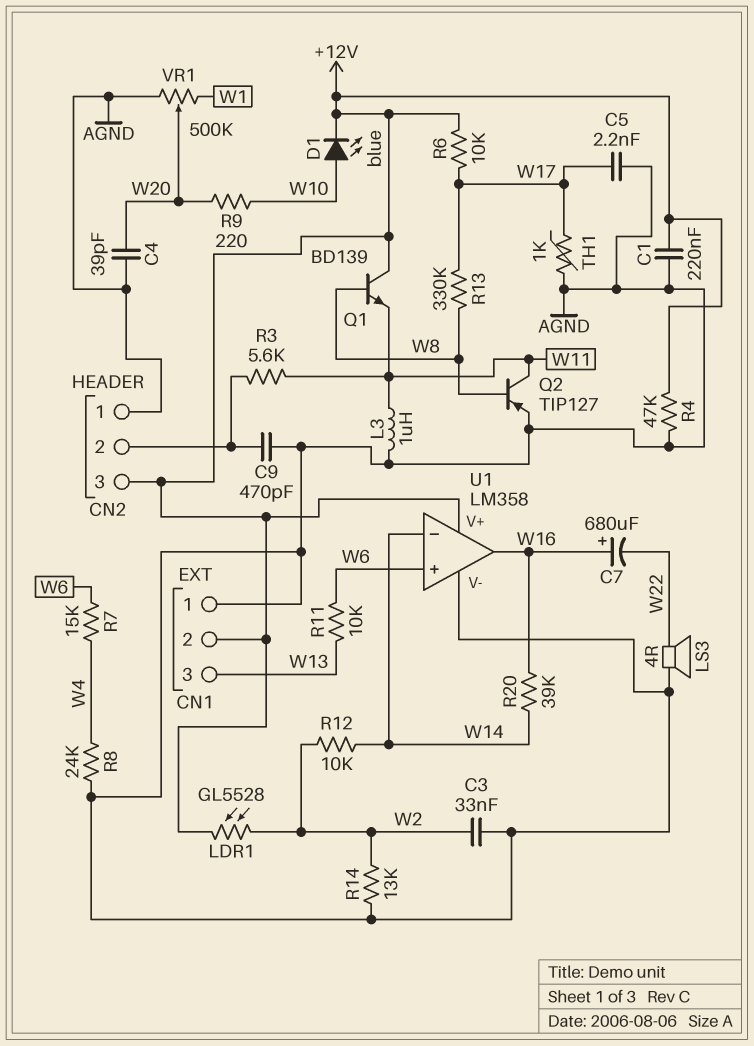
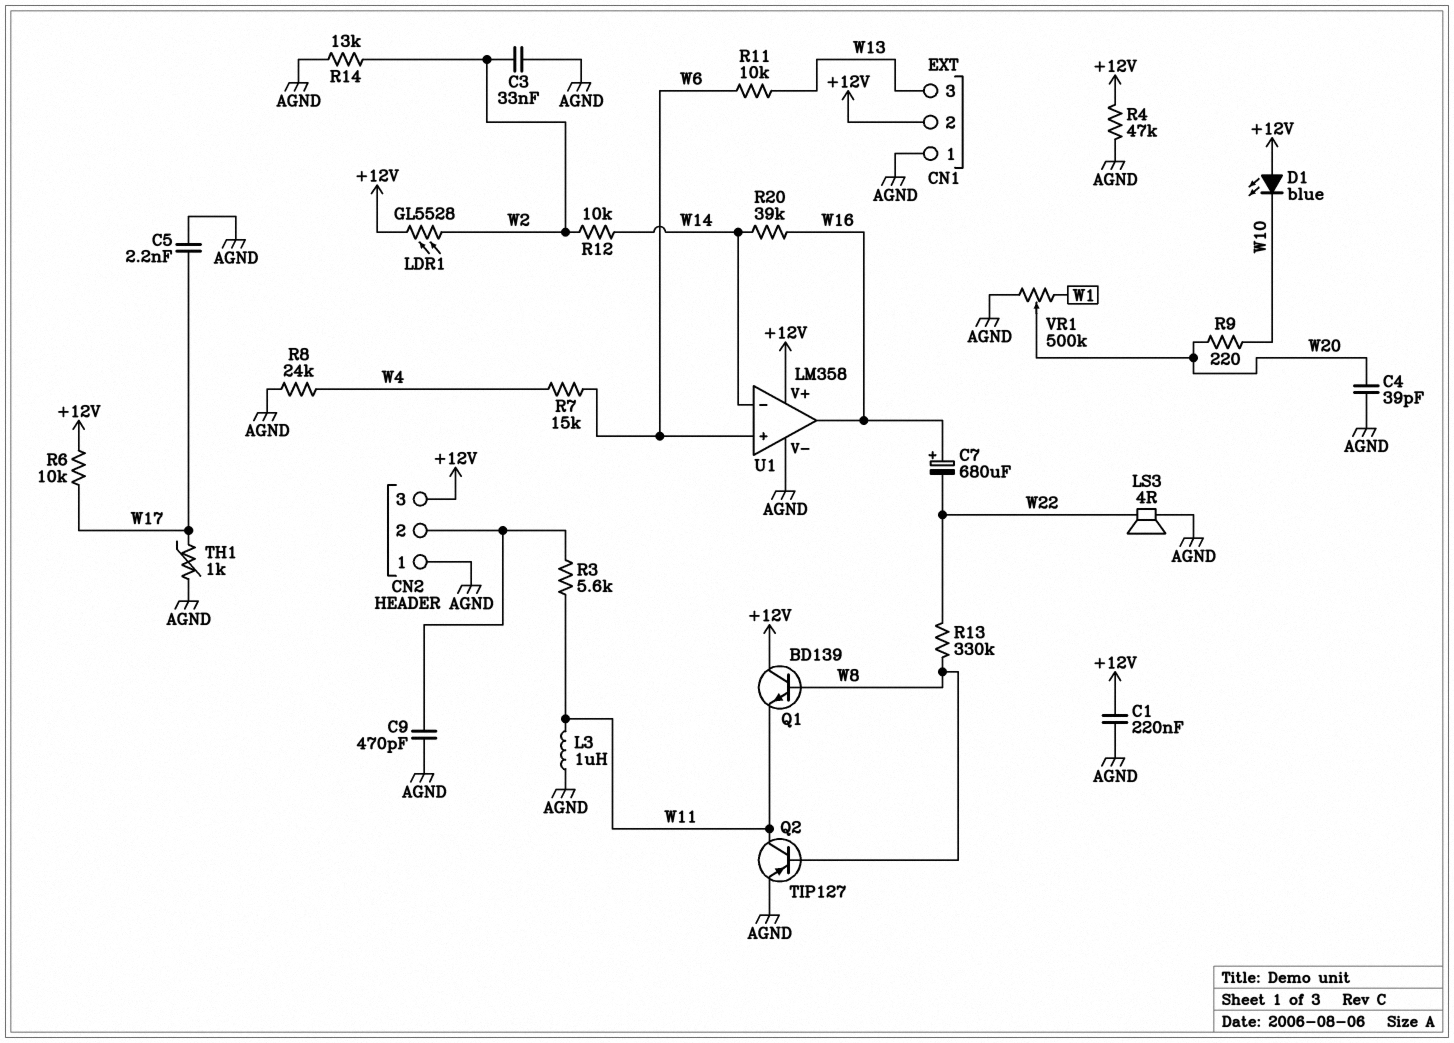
D1: LED blue (A W10, K +12V) -> LED blue (A +12V, K W10)
R13: 330k (W8, W17) -> 330k (W8, W22)

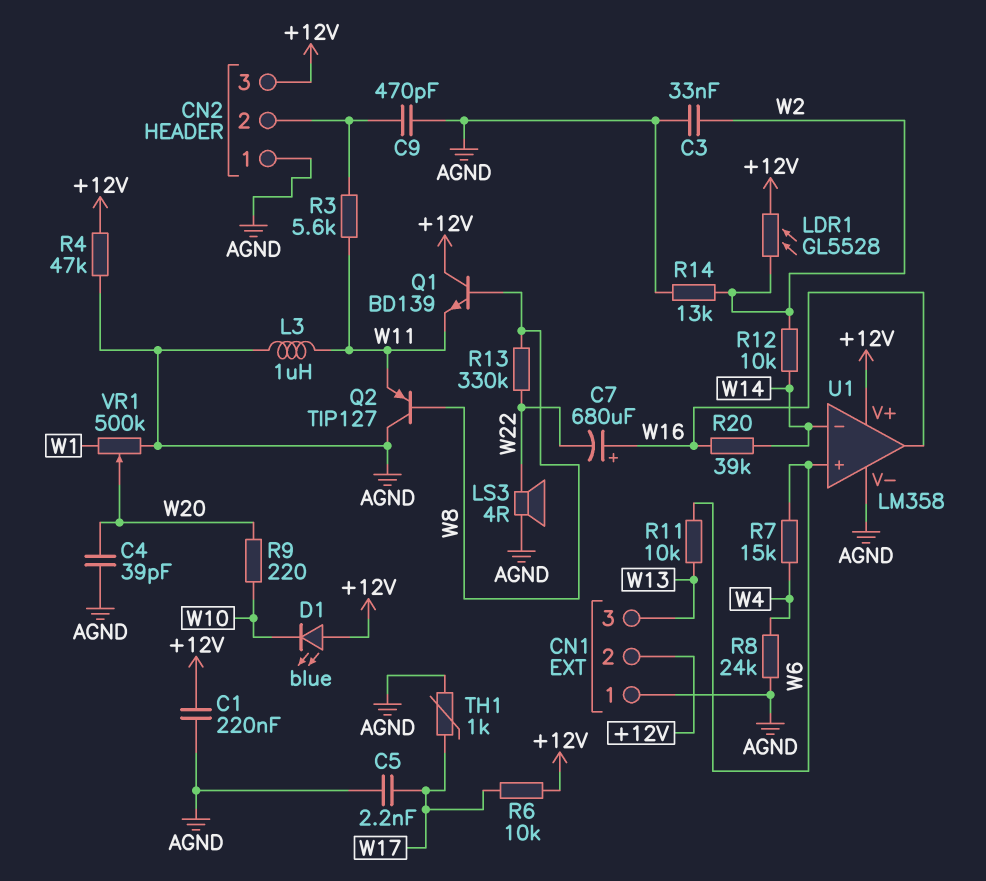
Q2: PNP TIP127 (B W8, C W11, E AGND) -> PNP TIP127 (B W8, C AGND, E W11)

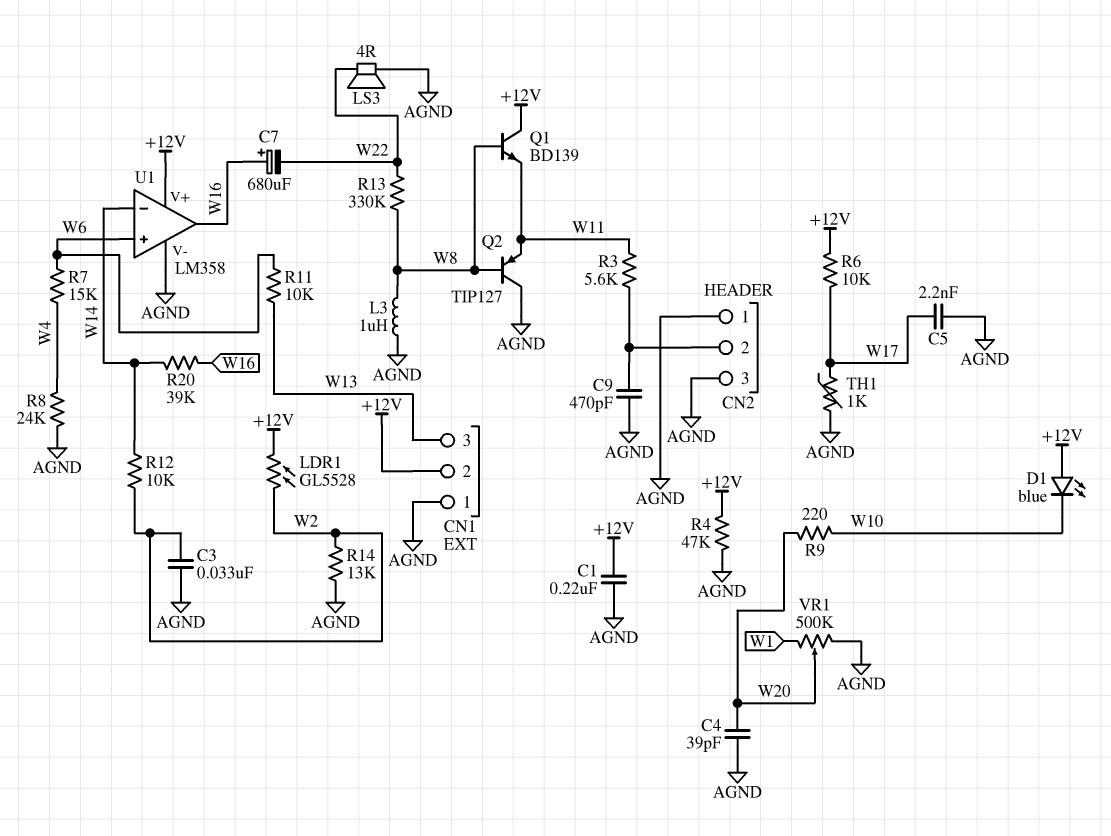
CN2 pin 3: +12V -> AGND
L3: 1uH (AGND, W11) -> 1uH (AGND, W8)

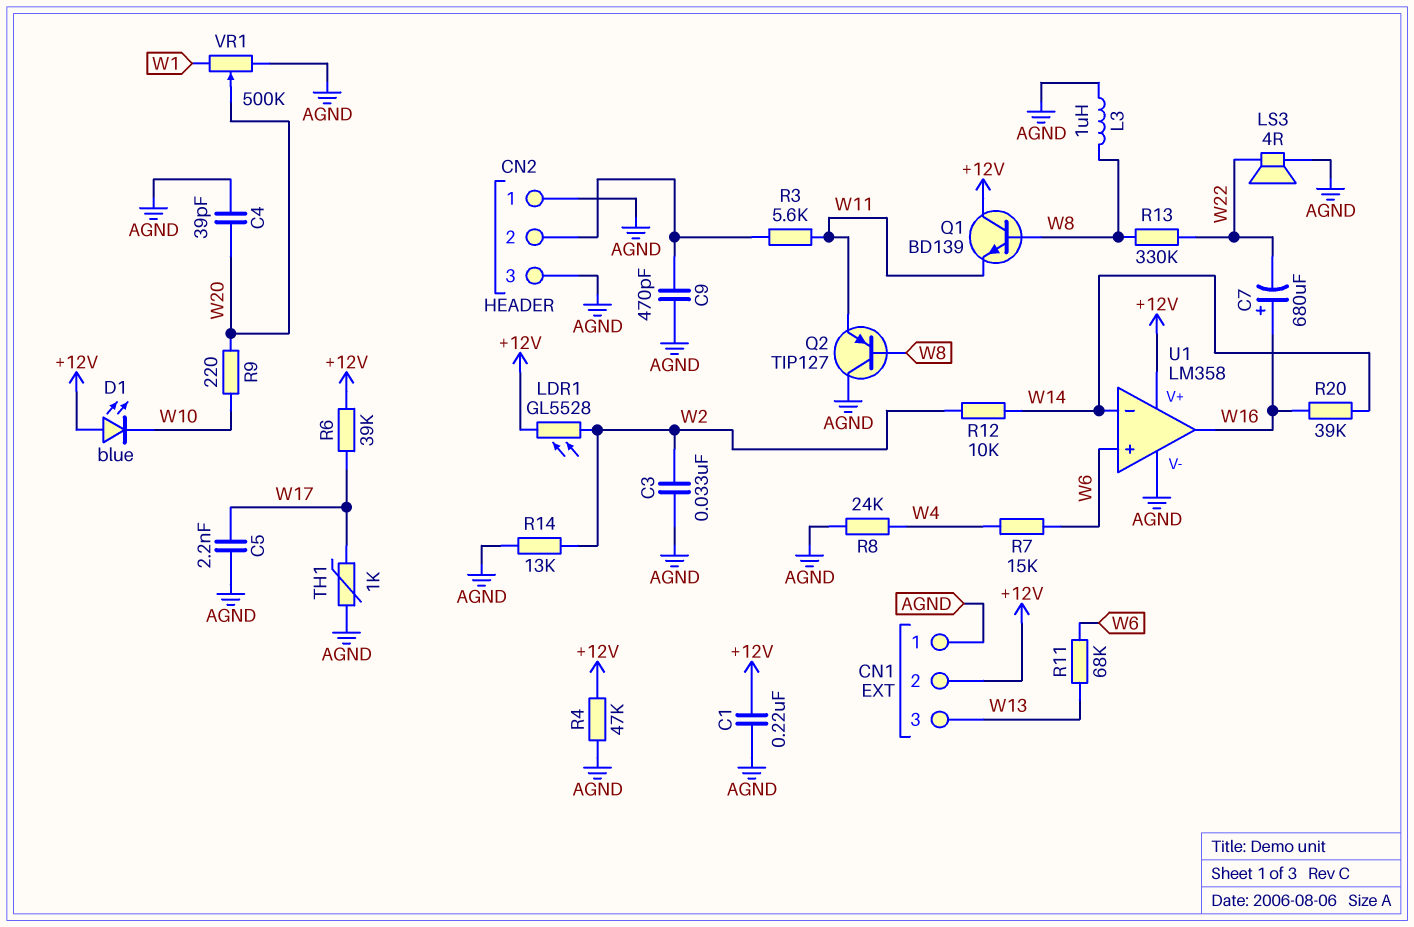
R6: 10k (+12V, W17) -> 39k (+12V, W17)
R11: 10k (W6, W13) -> 68k (W6, W13)

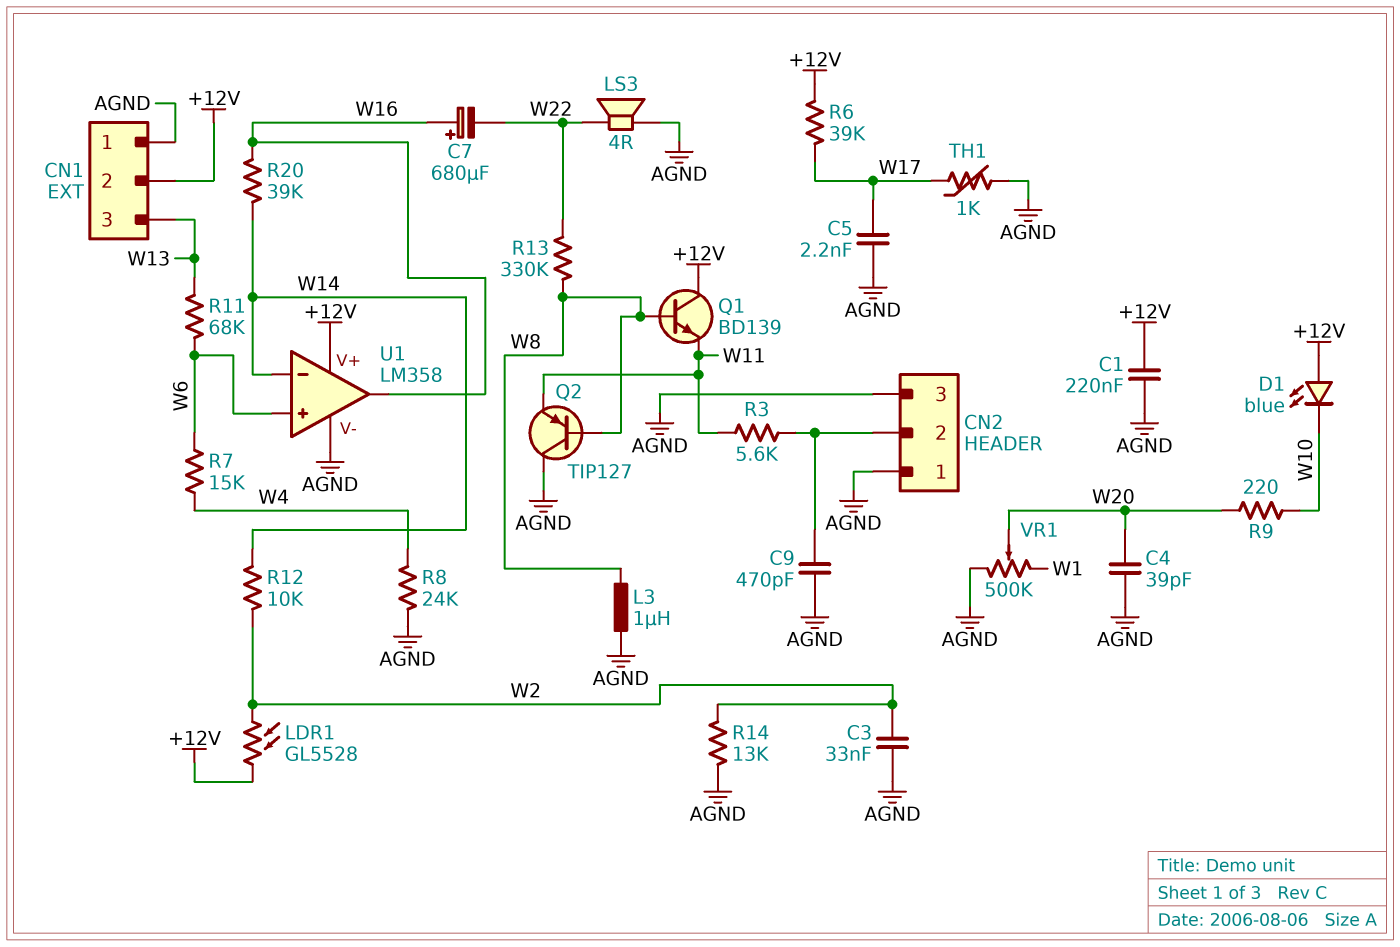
R4: 47k (+12V, AGND) -> none

